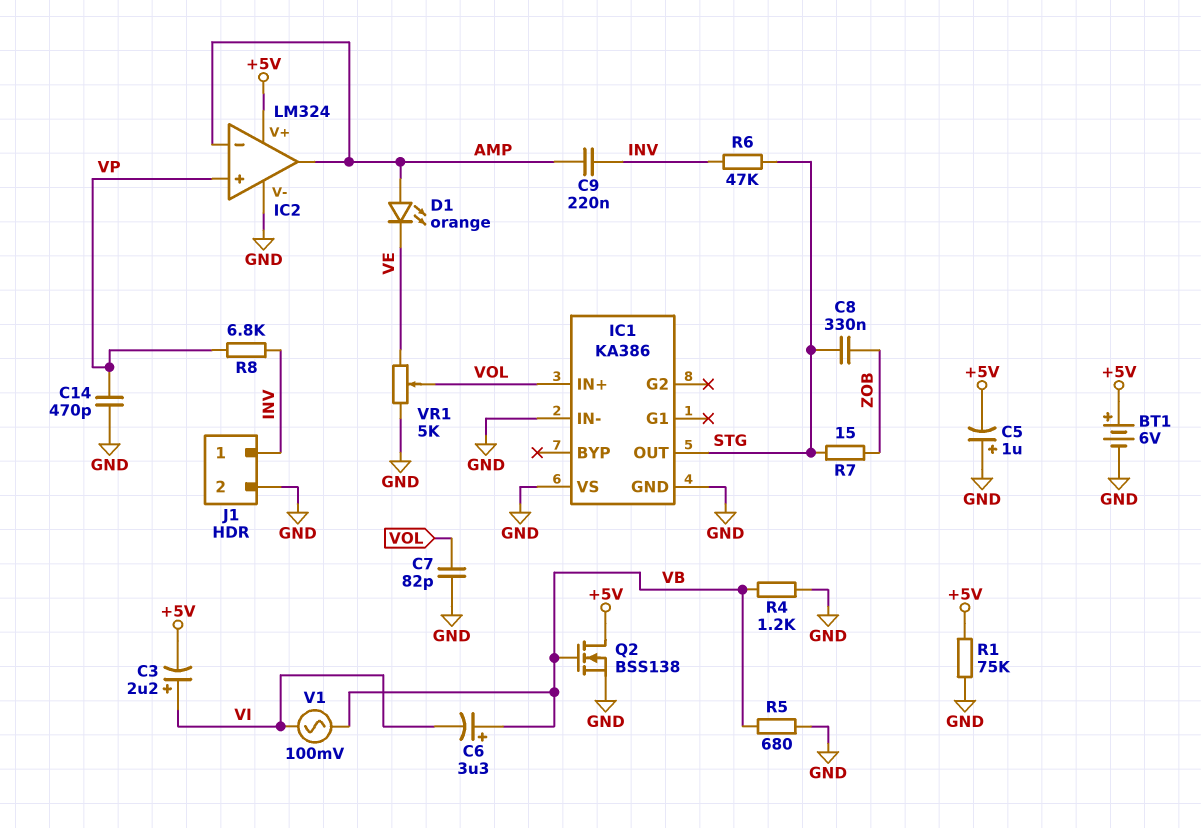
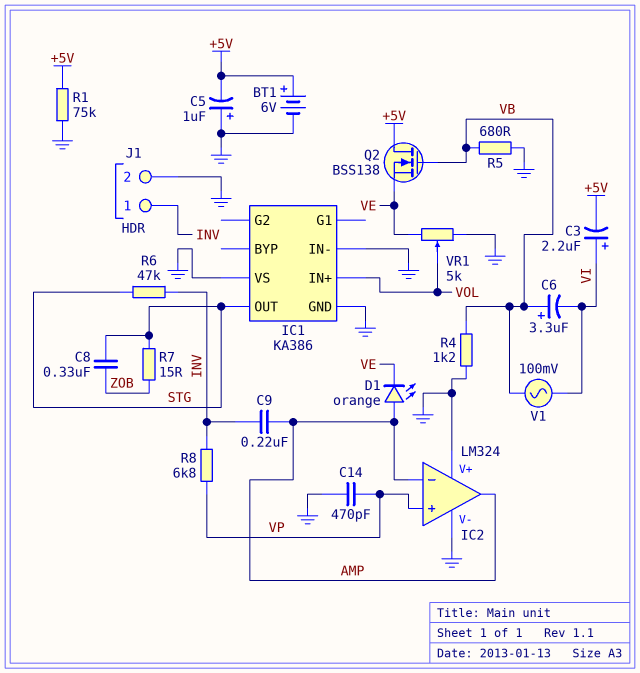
C7: 82pF (GND, VOL) -> none
IC2 pin V+: +5V -> GND
Q2: NMOS BSS138 (G VB, D +5V, S GND) -> NMOS BSS138 (G VB, D +5V, S VE)

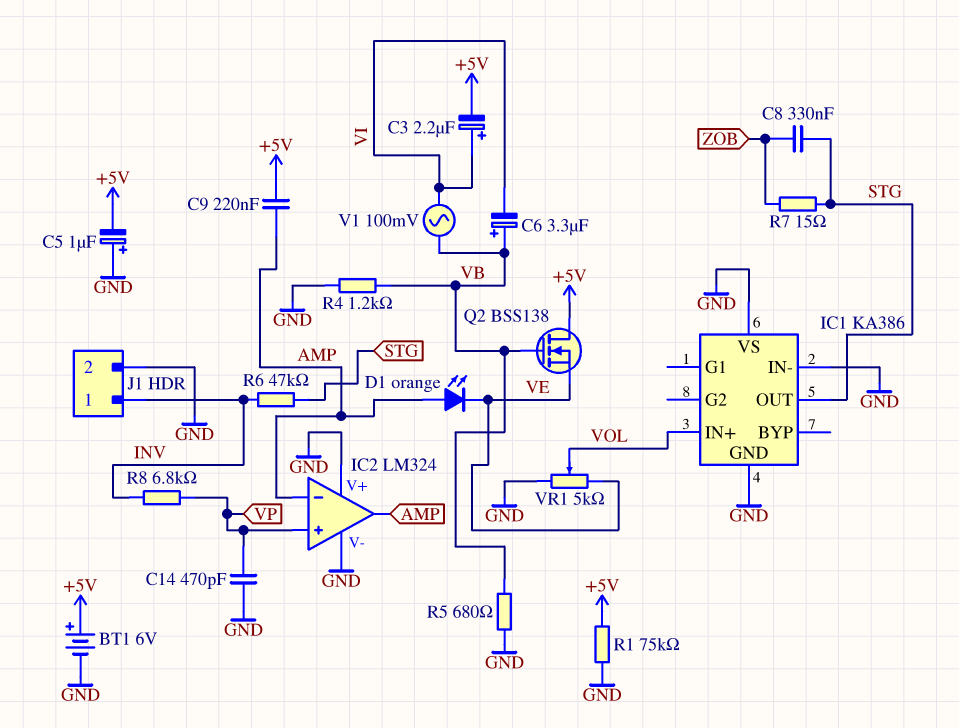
C9: 220nF (AMP, INV) -> 220nF (+5V, AMP)

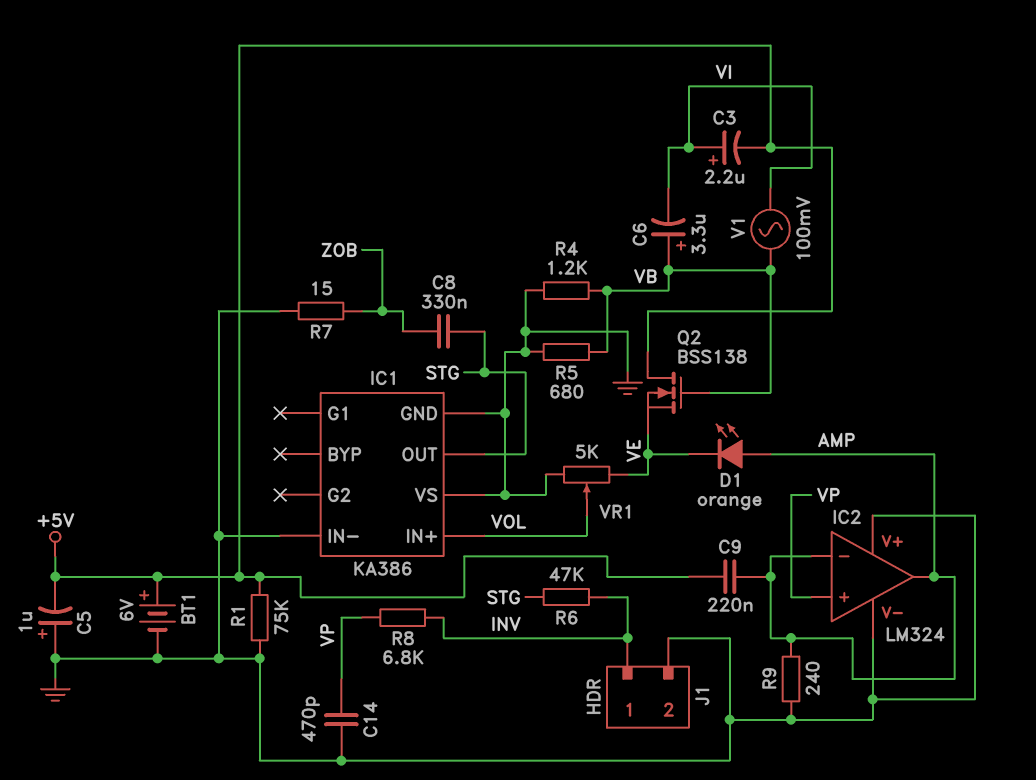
R7: 15 (STG, ZOB) -> 15 (GND, ZOB)
R9: none -> 240 (AMP, GND)

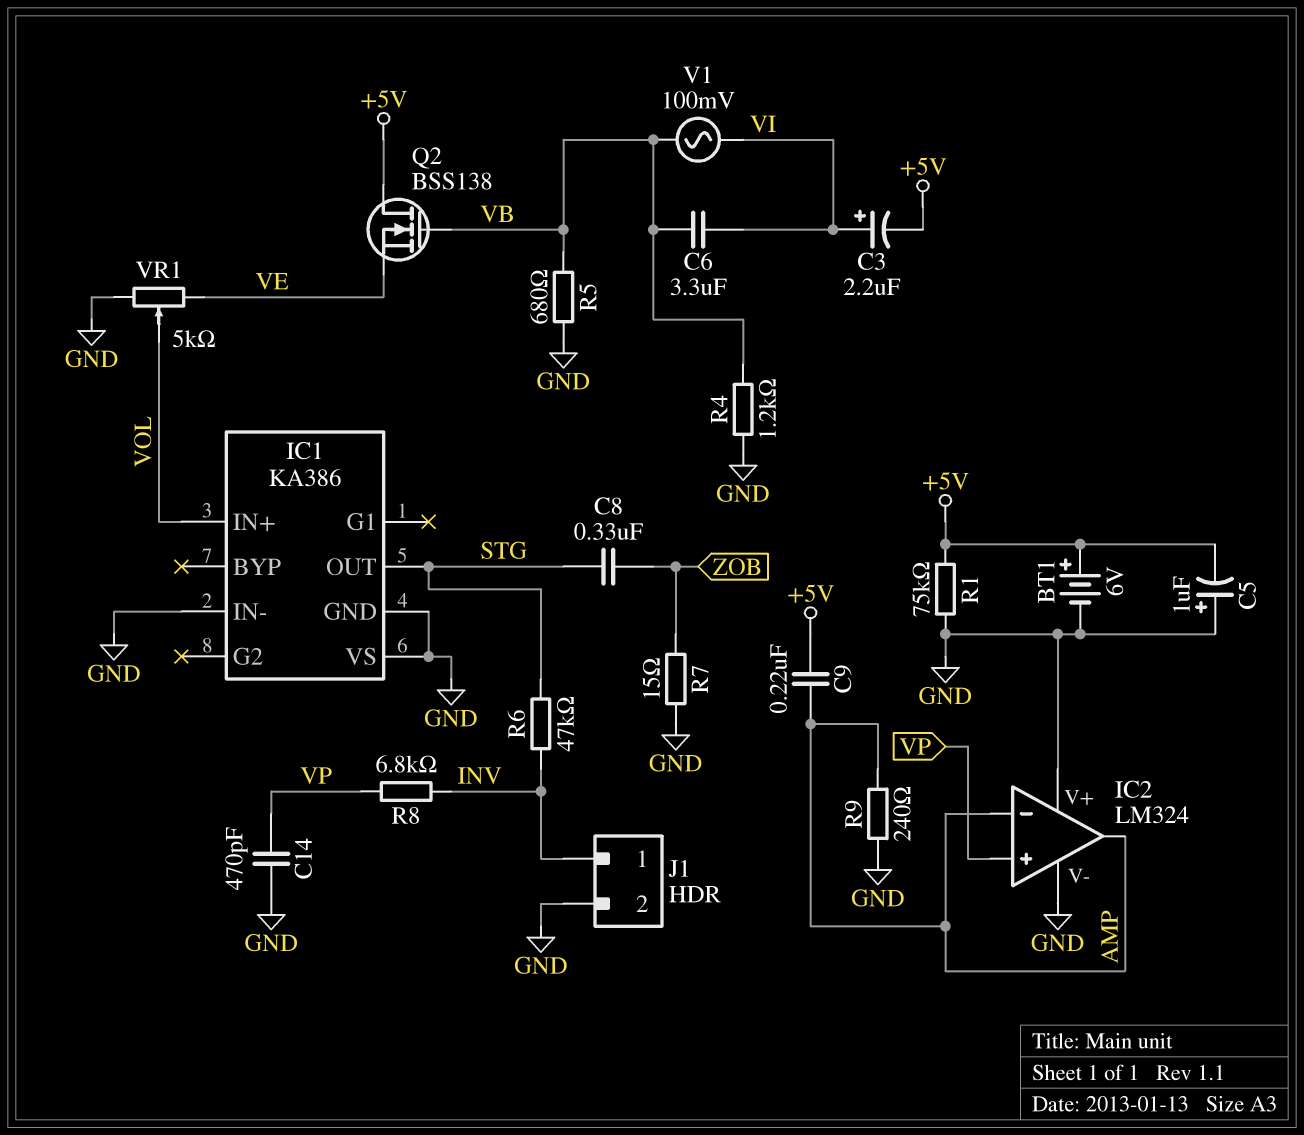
C6: 3.3uF (plus VB, minus VI) -> 3.3uF (VB, VI)
D1: LED orange (A AMP, K VE) -> none

